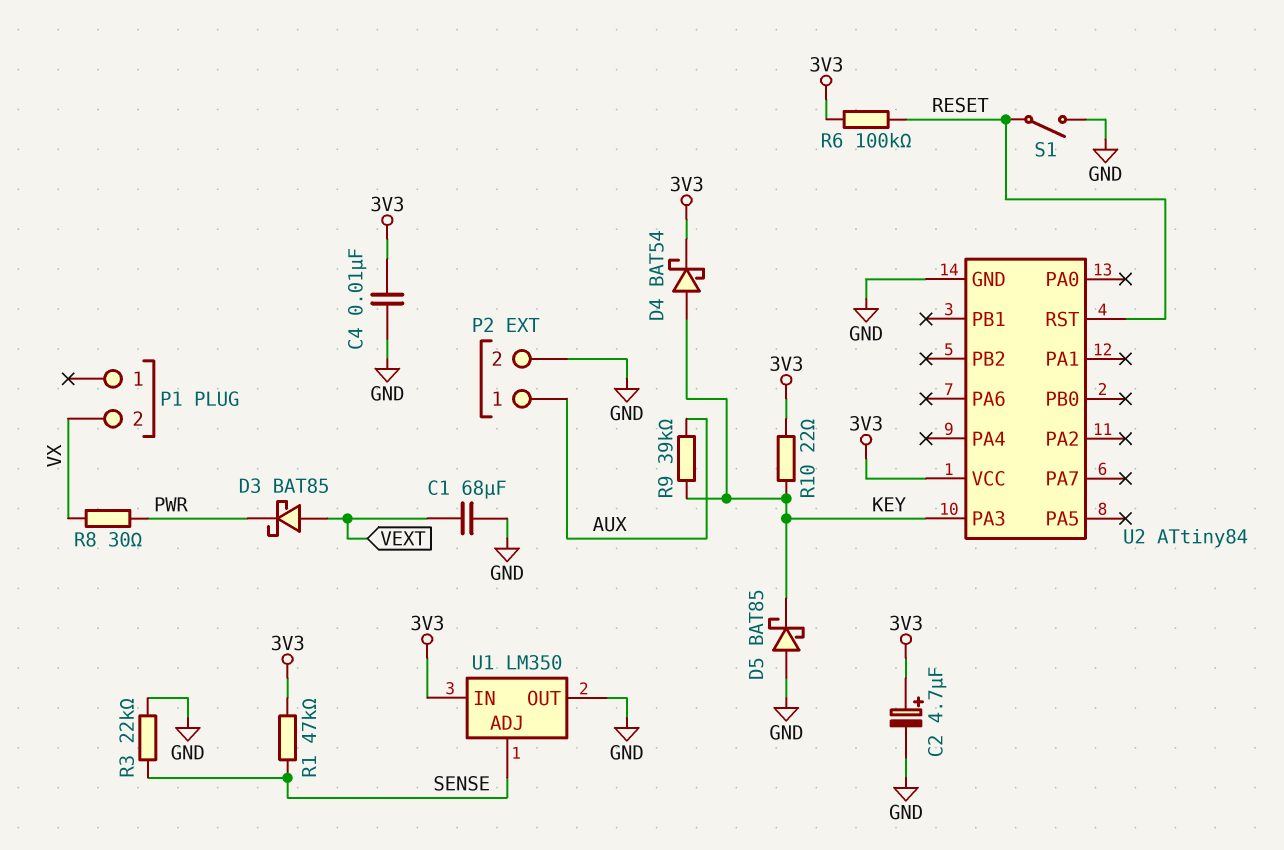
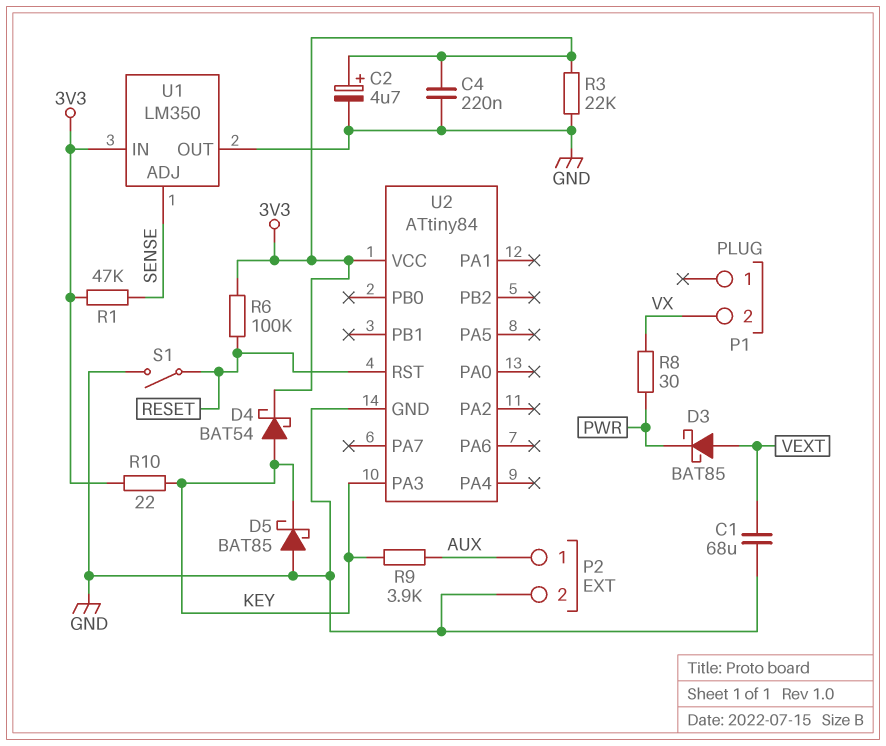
C4: 10nF (3V3, GND) -> 220nF (3V3, GND)
R3: 22k (GND, SENSE) -> 22k (3V3, GND)
R9: 39k (AUX, KEY) -> 3.9k (AUX, KEY)

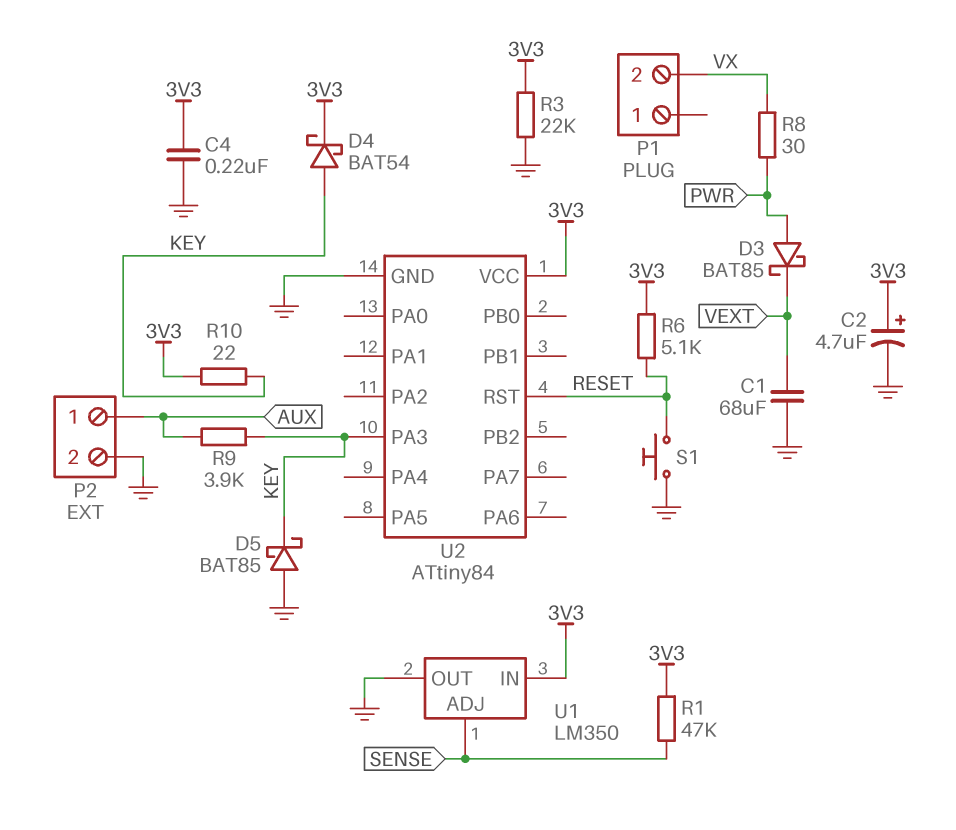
D3: schottky BAT85 (A VEXT, K PWR) -> schottky BAT85 (A PWR, K VEXT)
R6: 100k (3V3, RESET) -> 5.1k (3V3, RESET)
S1: switch (GND, RESET) -> button (GND, RESET)

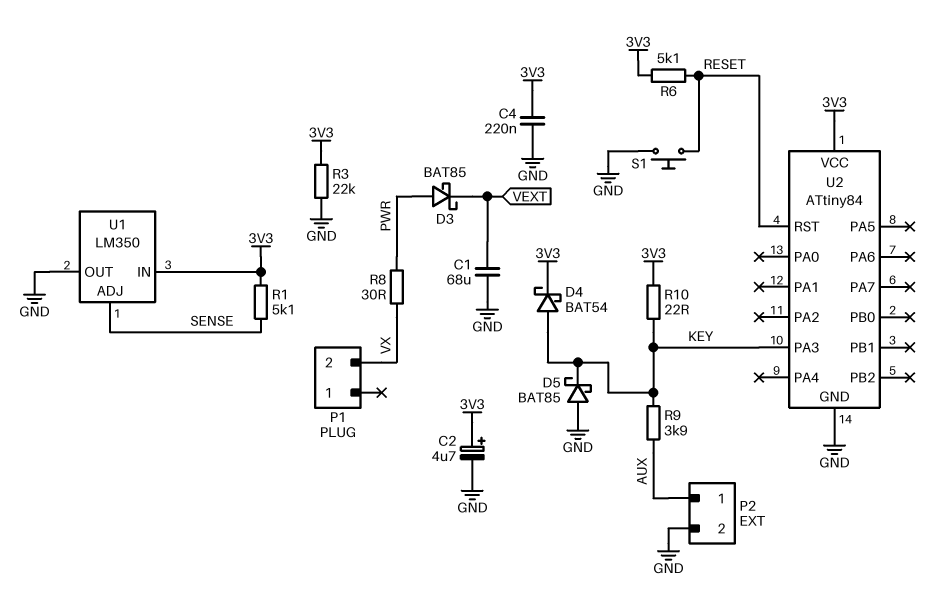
R1: 47k (3V3, SENSE) -> 5.1k (3V3, SENSE)

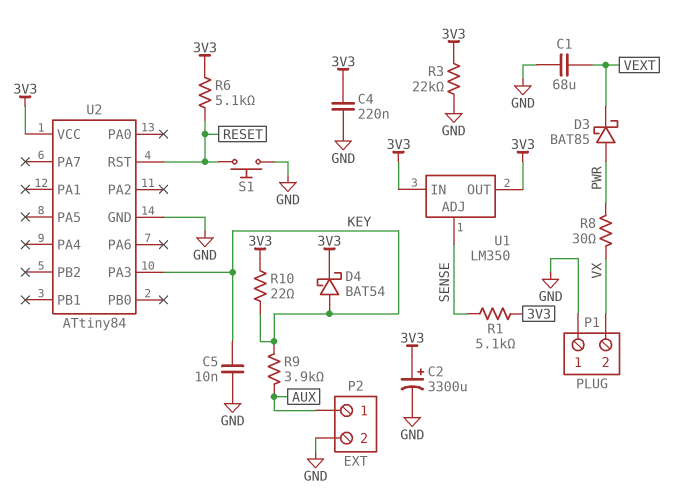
C2: 4.7uF (plus 3V3, minus GND) -> 3300uF (plus 3V3, minus GND)
C5: none -> 10nF (GND, KEY)
D5: schottky BAT85 (A GND, K KEY) -> none
P1 pin 1: none -> GND
U1 pin OUT: GND -> 3V3

